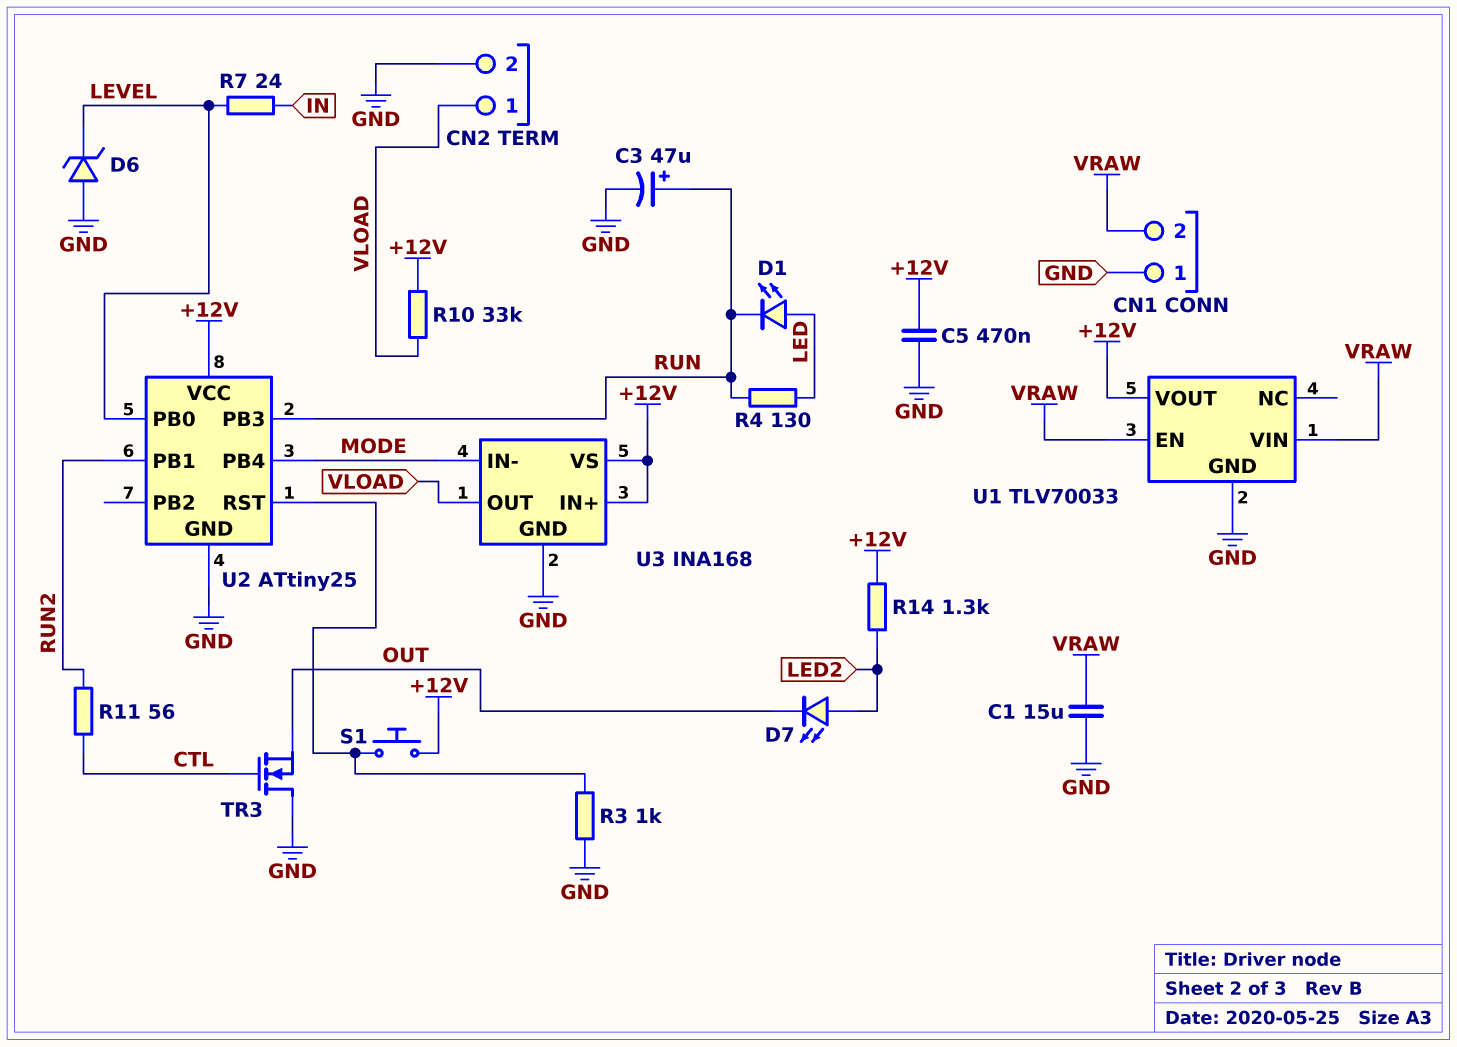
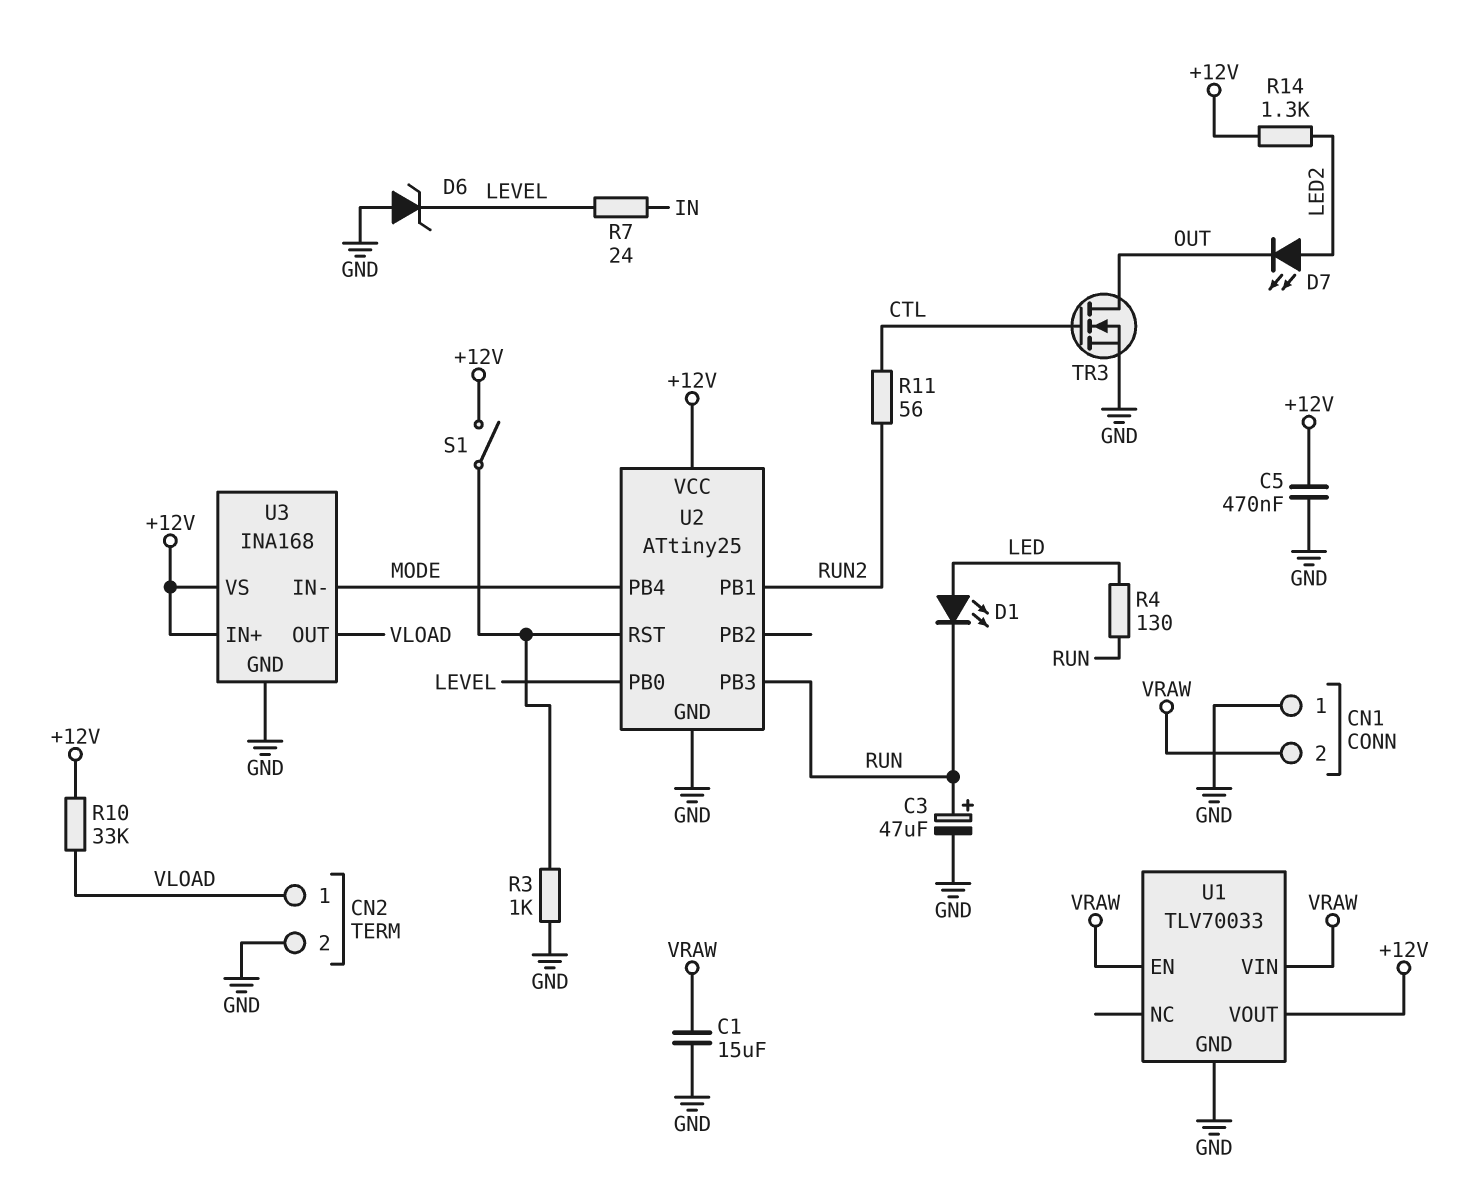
S1: button (+12V, U2/RST) -> switch (+12V, U2/RST)
TR3: NMOS (G CTL, D GND, S OUT) -> NMOS (G CTL, D OUT, S GND)

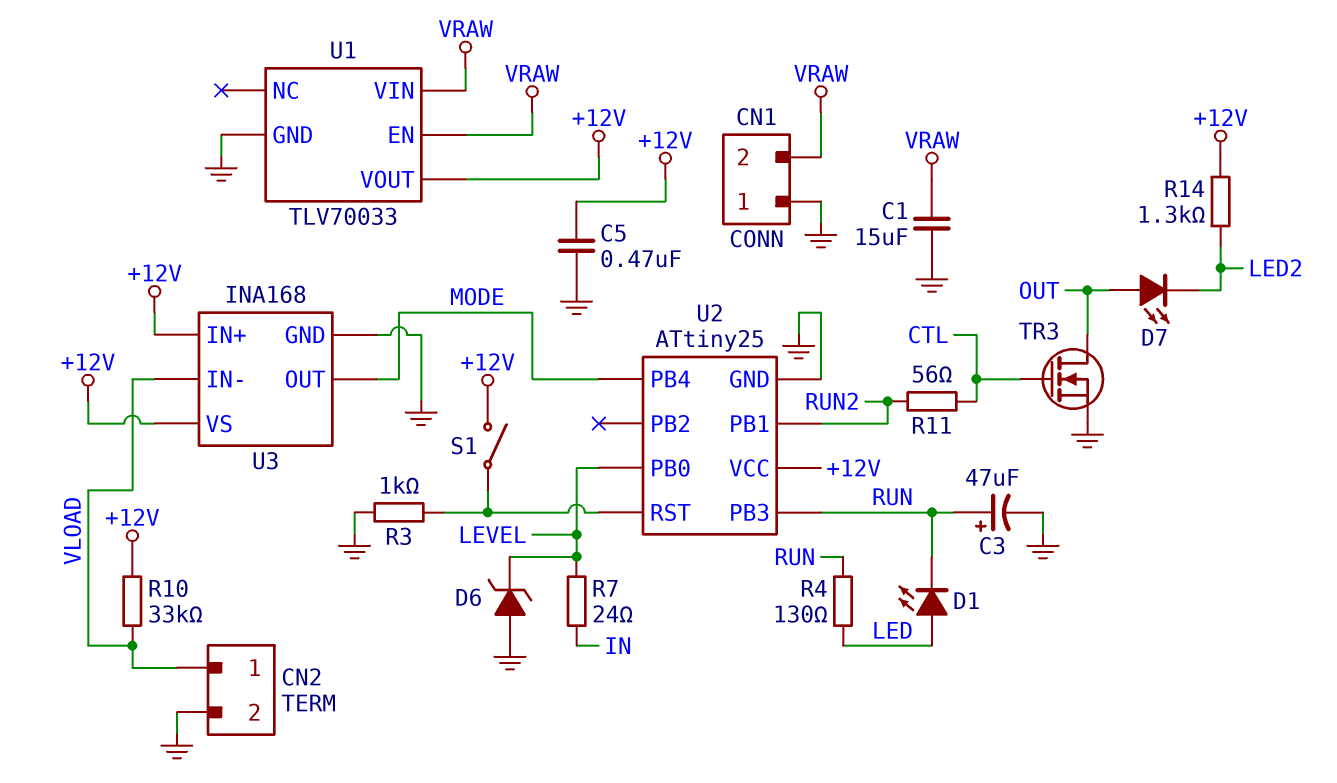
D7: LED (A LED2, K OUT) -> LED (A OUT, K LED2)
U3 pin IN-: MODE -> VLOAD
U3 pin OUT: VLOAD -> MODE

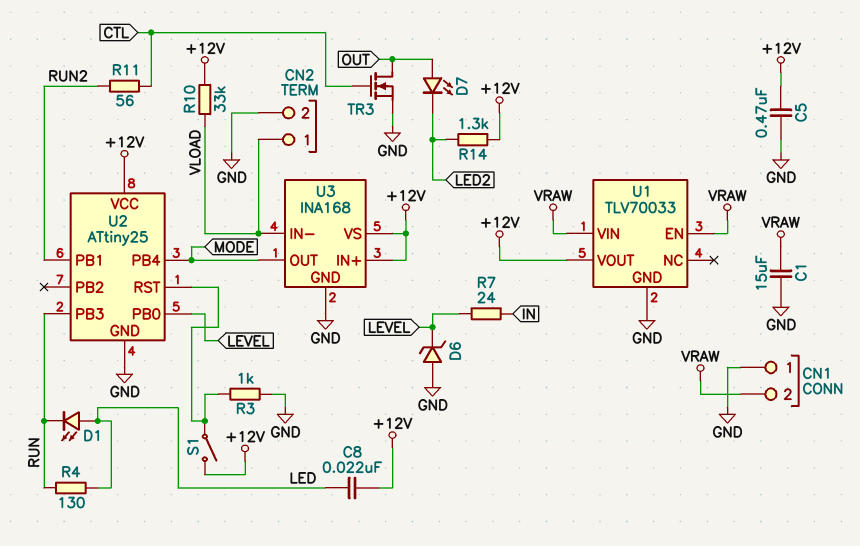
C3: 47uF (plus RUN, minus GND) -> none
C8: none -> 22nF (+12V, LED)

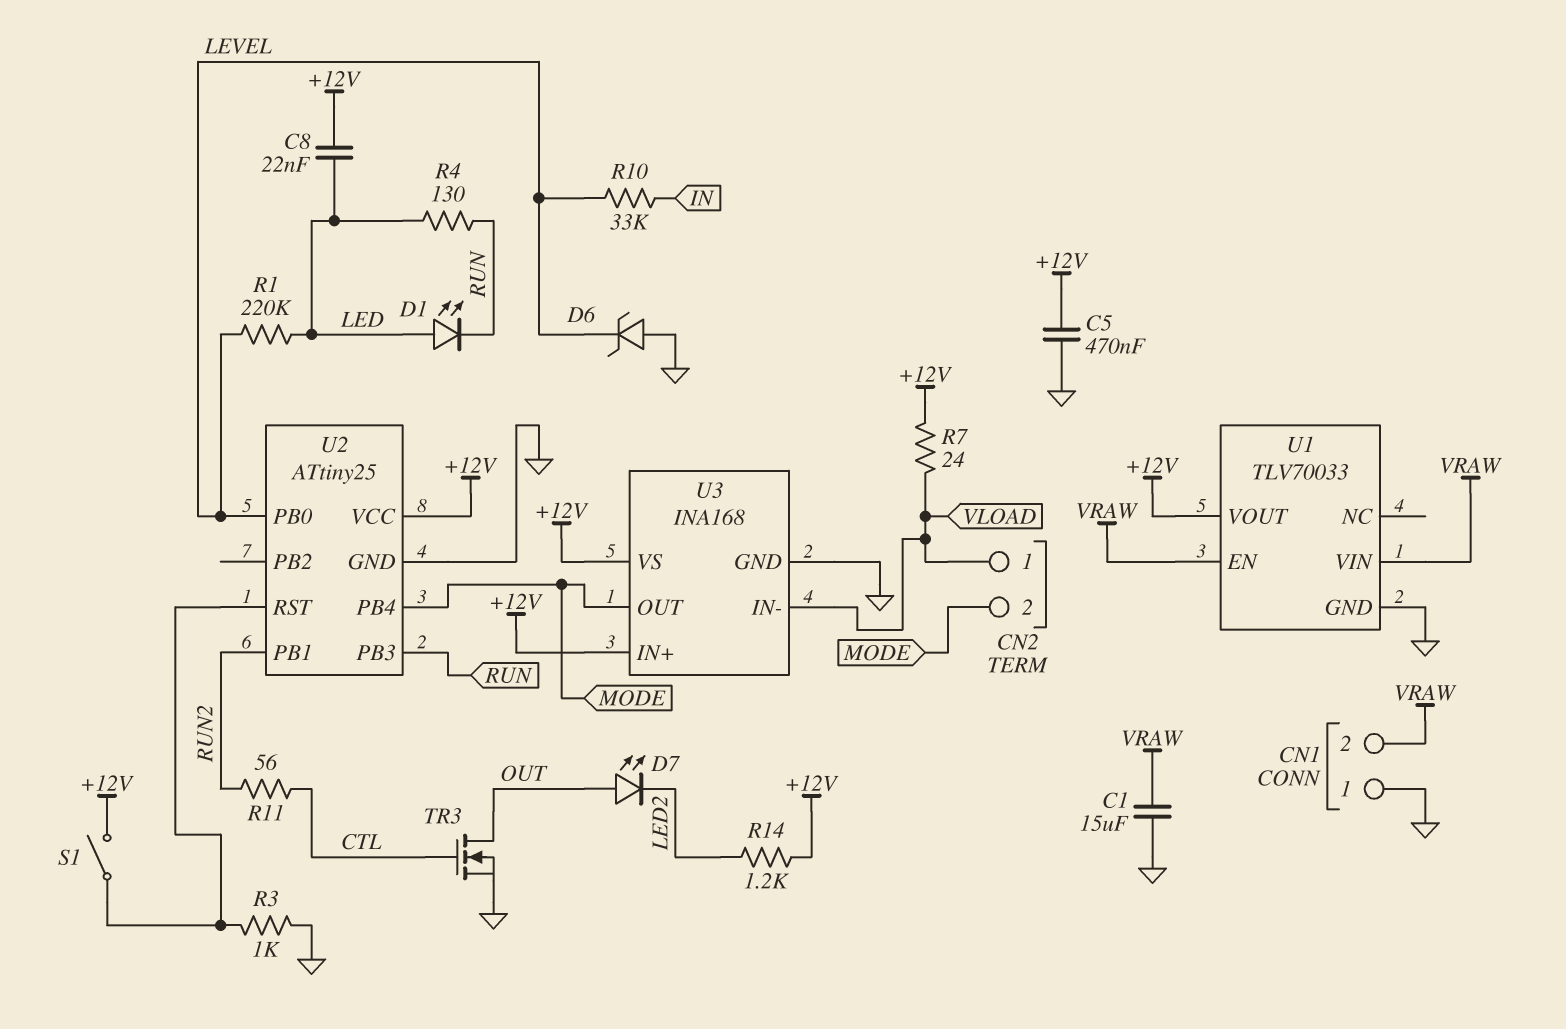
CN2 pin 2: GND -> MODE
R1: none -> 220k (LED, LEVEL)
R7: 24 (IN, LEVEL) -> 24 (+12V, VLOAD)
R10: 33k (+12V, VLOAD) -> 33k (IN, LEVEL)
R14: 1.3k (+12V, LED2) -> 1.2k (+12V, LED2)

